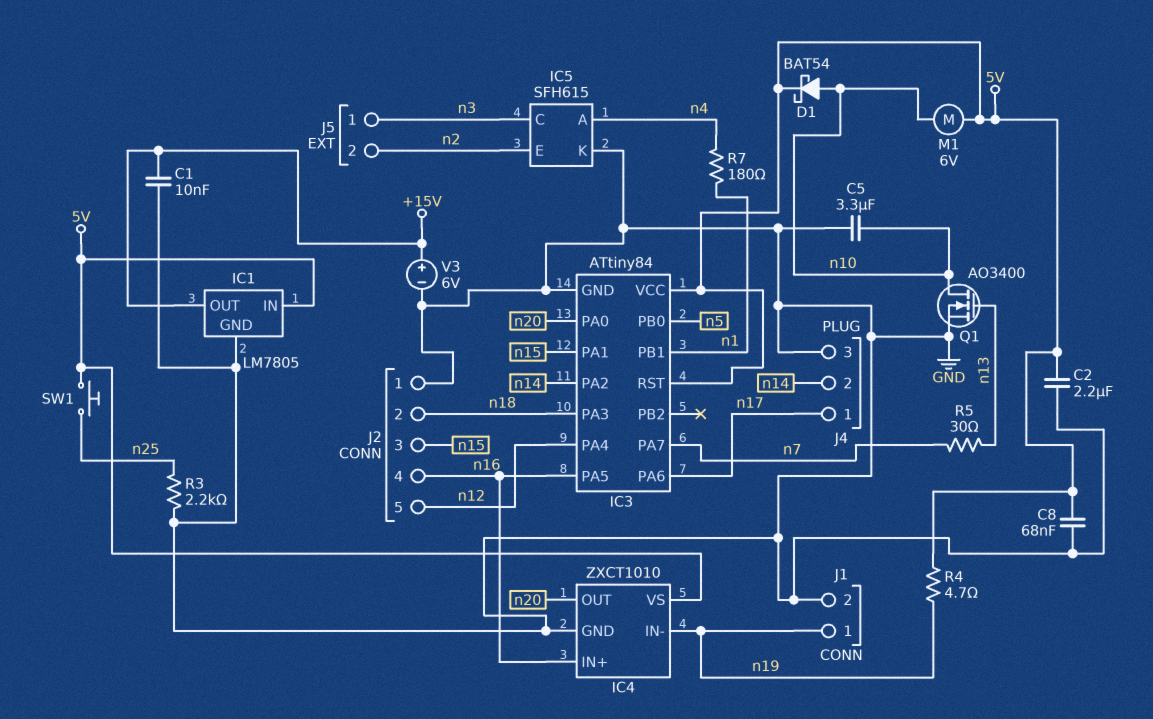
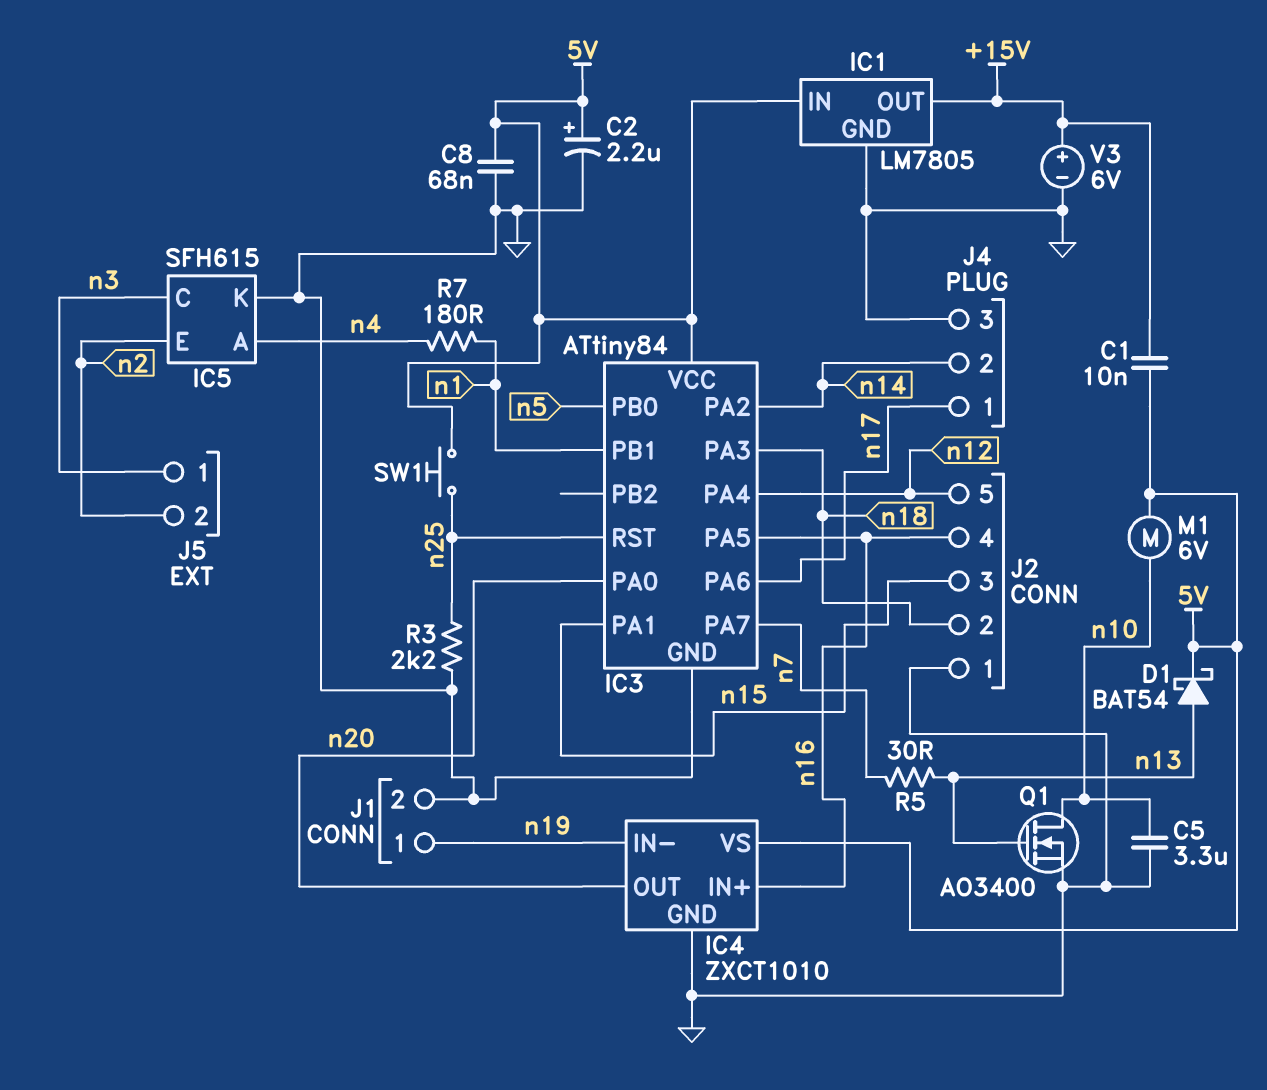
C1: 10nF (+15V, GND) -> 10nF (+15V, 5V)
C2: 2.2uF (5V, GND) -> 2.2uF (plus 5V, minus GND)
D1: schottky BAT54 (A n10, K 5V) -> schottky BAT54 (A n13, K 5V)
IC3 pin RST: 5V -> n25
R4: 4.7 (5V, n19) -> none

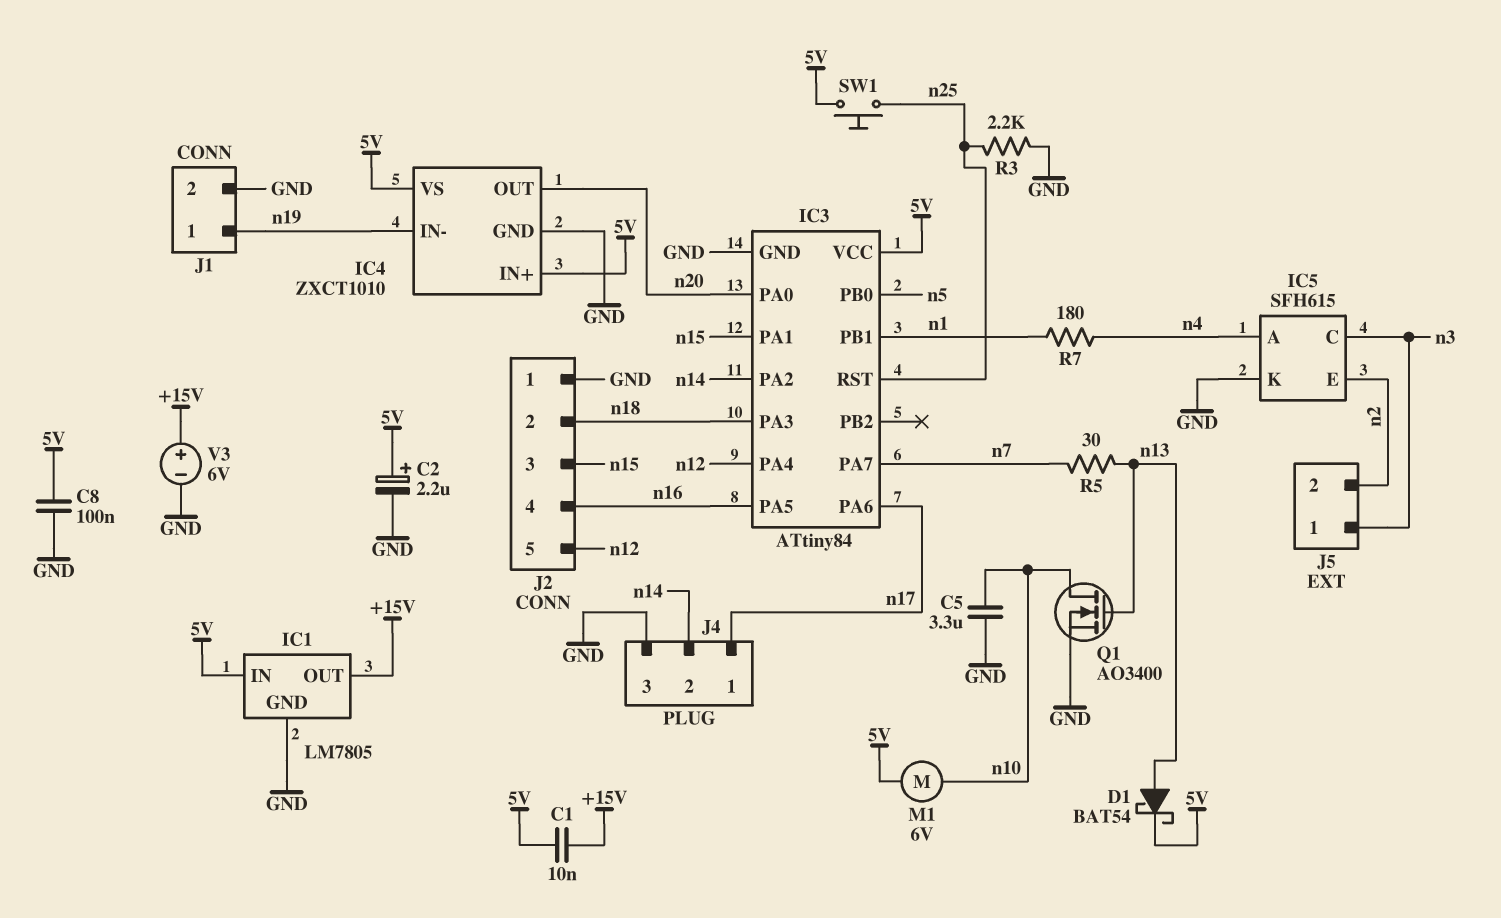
C8: 68nF (5V, GND) -> 100nF (5V, GND)
IC4 pin IN+: n16 -> 5V

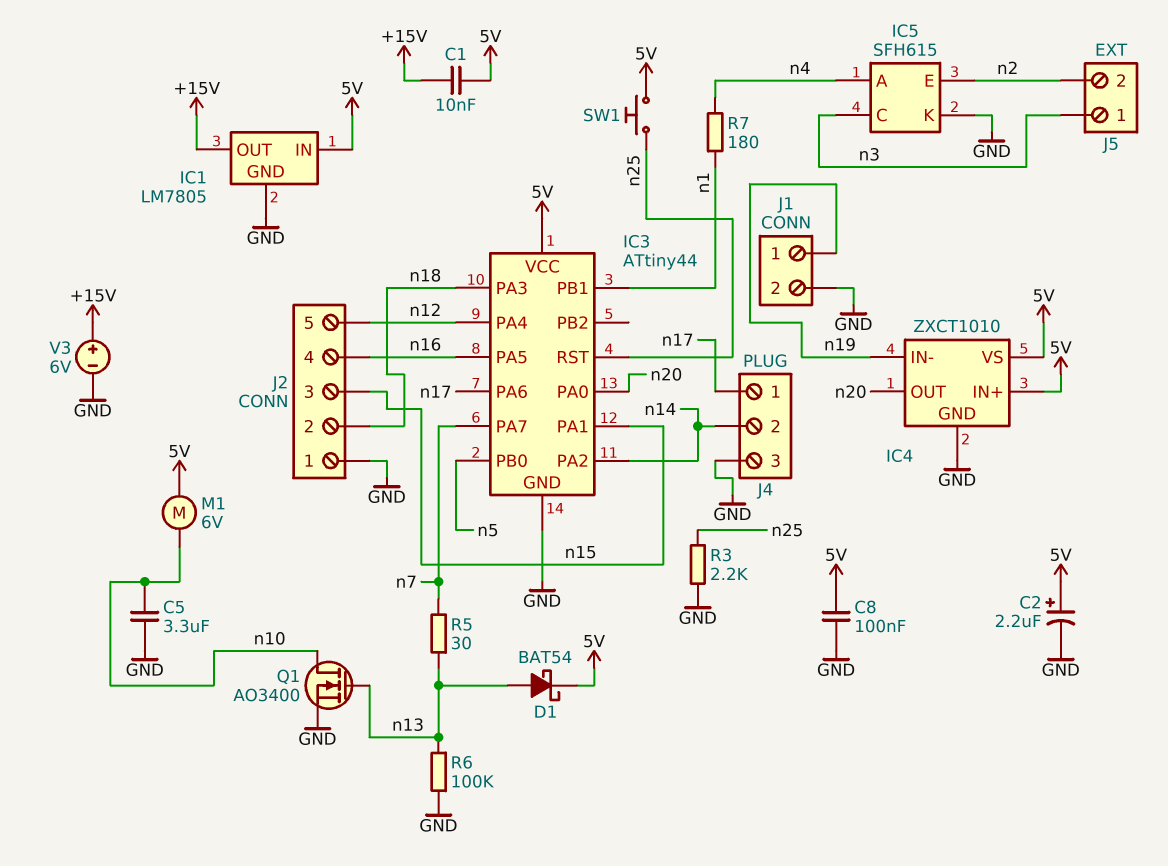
IC3: ATtiny84 -> ATtiny44
R6: none -> 100k (GND, n13)

